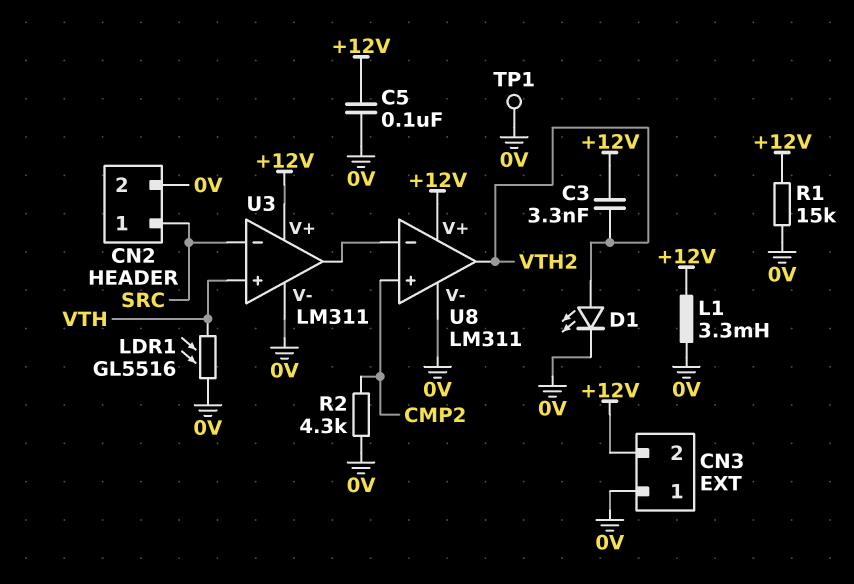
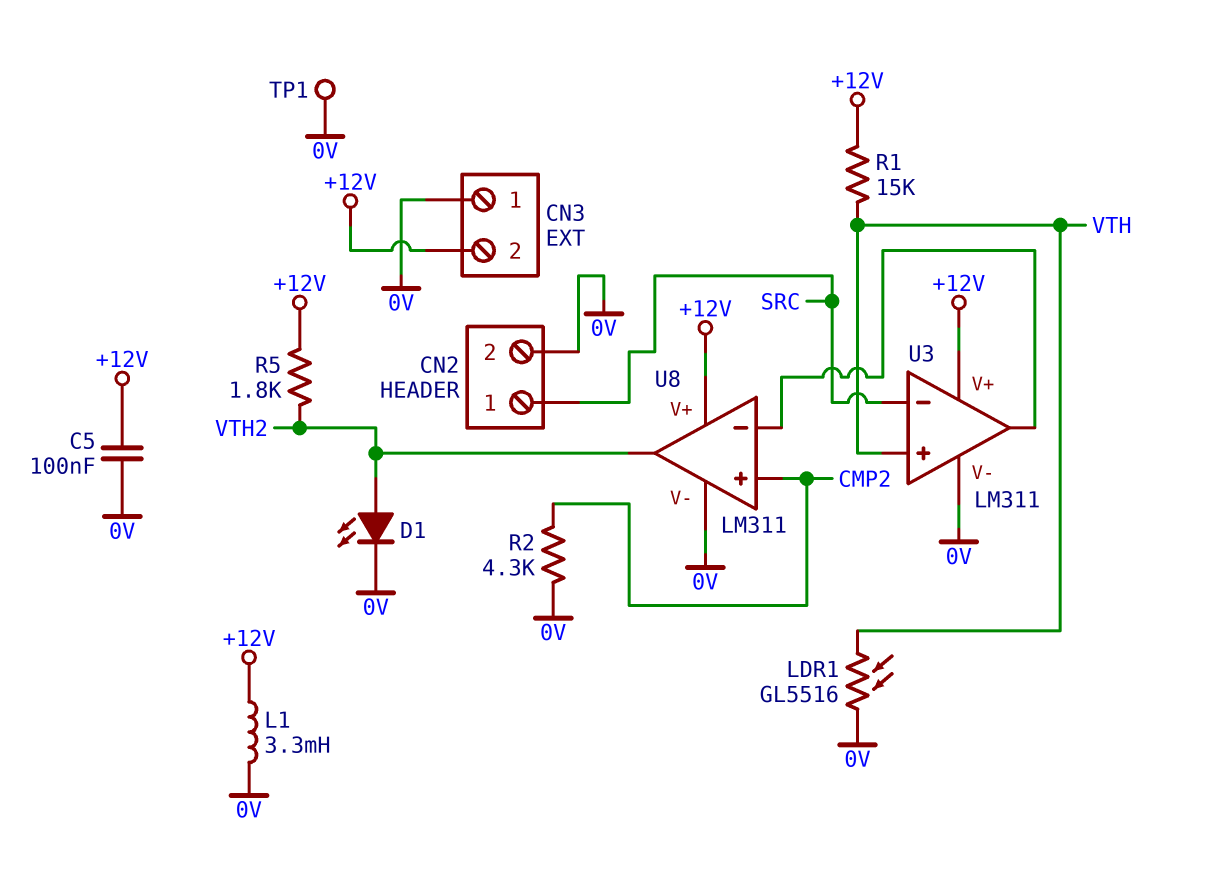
C3: 3.3nF (+12V, VTH2) -> none
R1: 15k (+12V, 0V) -> 15k (+12V, VTH)
R5: none -> 1.8k (+12V, VTH2)

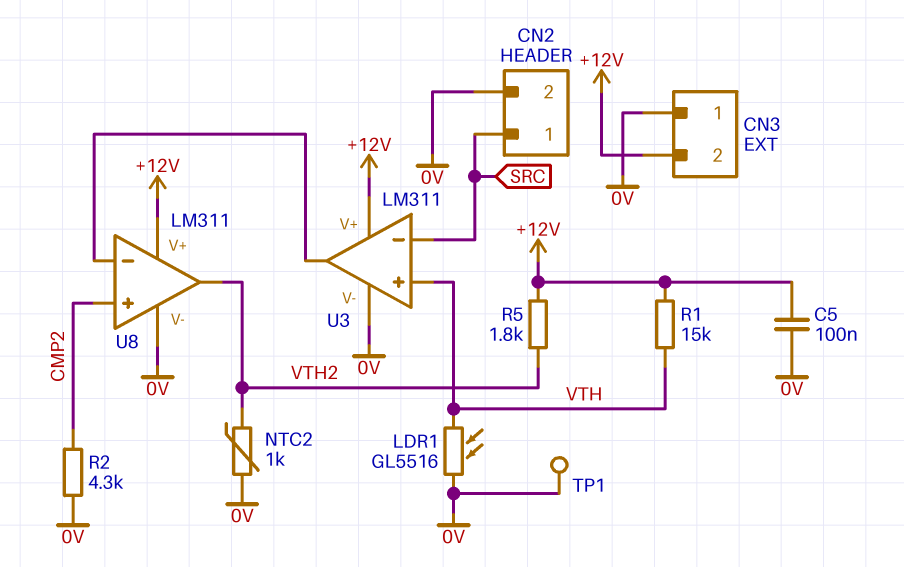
D1: LED (A VTH2, K 0V) -> none
L1: 3.3mH (+12V, 0V) -> none
NTC2: none -> 1k (0V, VTH2)

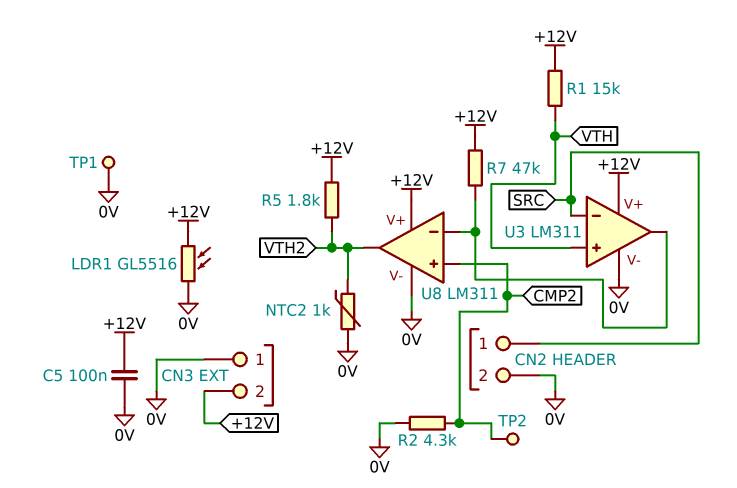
LDR1: GL5516 (0V, VTH) -> GL5516 (+12V, 0V)
R7: none -> 47k (+12V, U3/out)
TP2: none -> test point (CMP2)

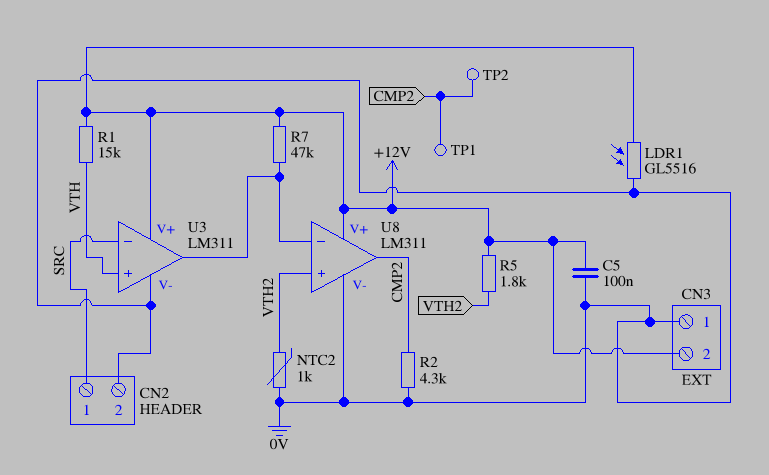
TP1: test point (0V) -> test point (CMP2)
U8 pin in+: CMP2 -> VTH2
U8 pin out: VTH2 -> CMP2

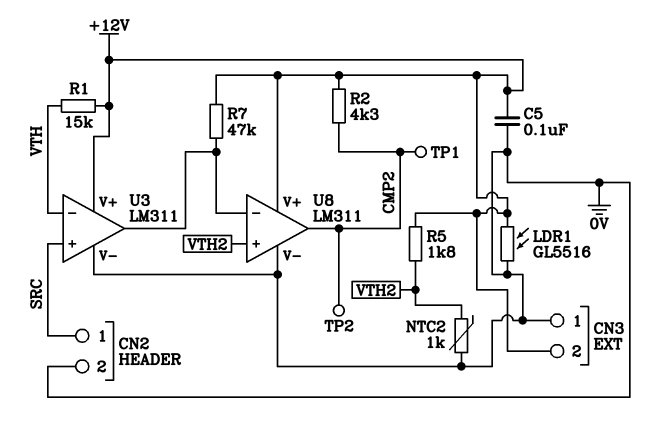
R2: 4.3k (0V, CMP2) -> 4.3k (+12V, CMP2)
U3 pin in+: VTH -> SRC
U3 pin in-: SRC -> VTH

